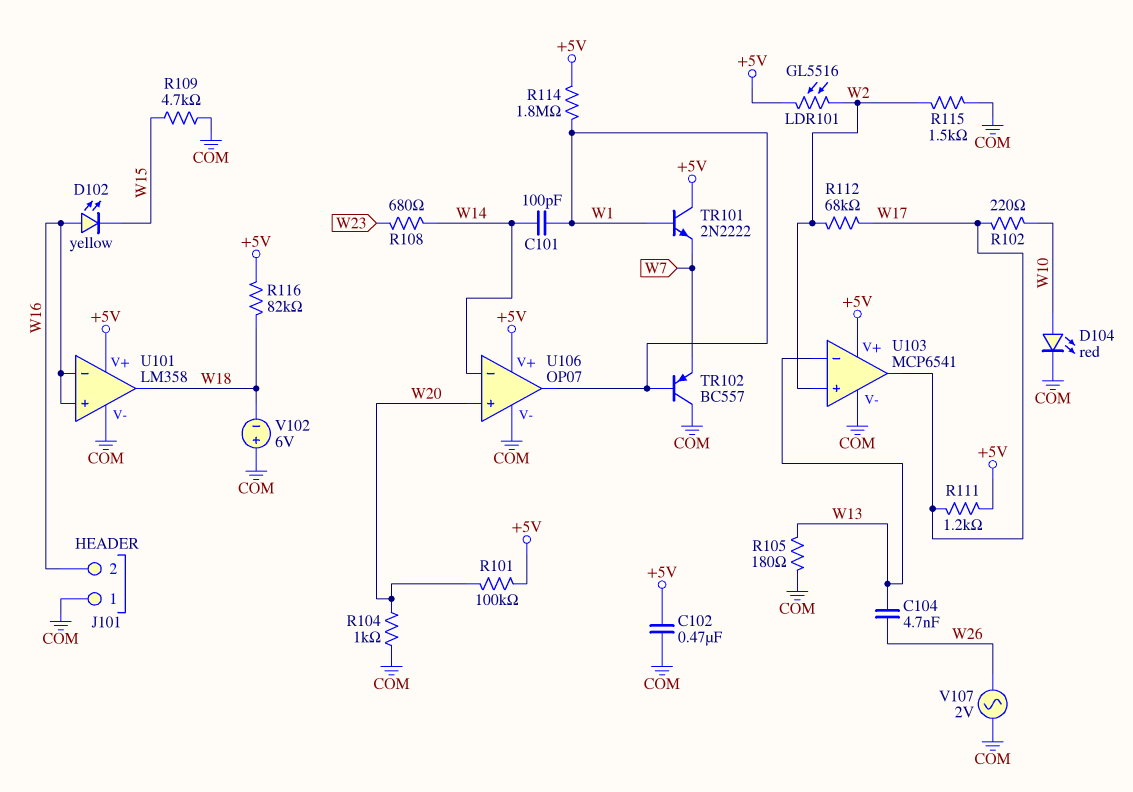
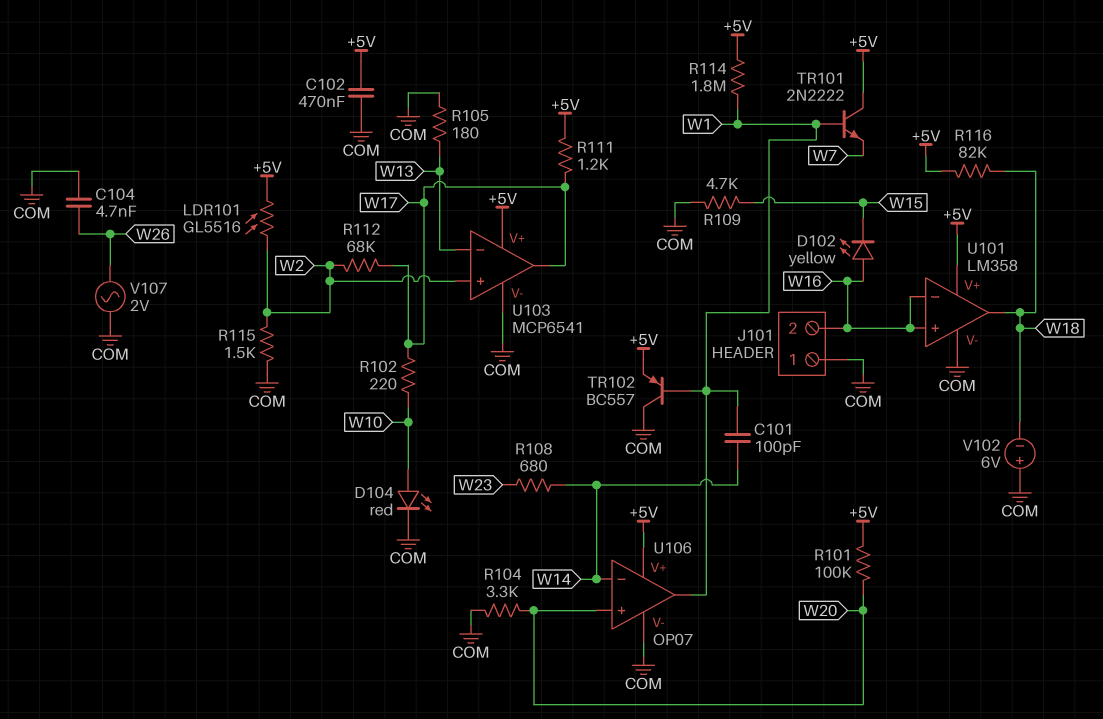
C104: 4.7nF (W13, W26) -> 4.7nF (COM, W26)
R104: 1k (COM, W20) -> 3.3k (COM, W20)
TR102: PNP BC557 (B W1, C COM, E W7) -> PNP BC557 (B W1, C COM, E +5V)

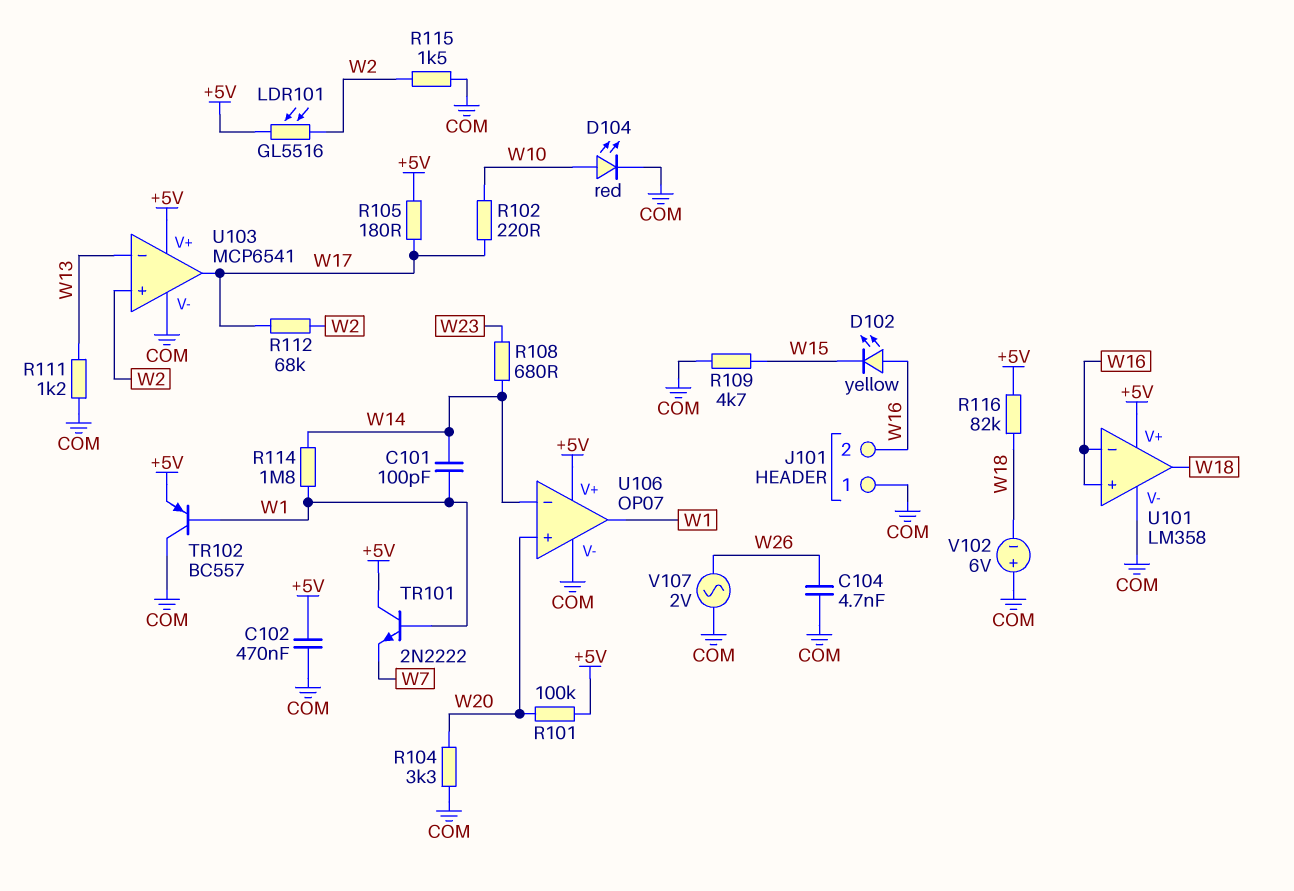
R105: 180 (COM, W13) -> 180 (+5V, W17)
R111: 1.2k (+5V, W17) -> 1.2k (COM, W13)
R114: 1.8M (+5V, W1) -> 1.8M (W1, W14)

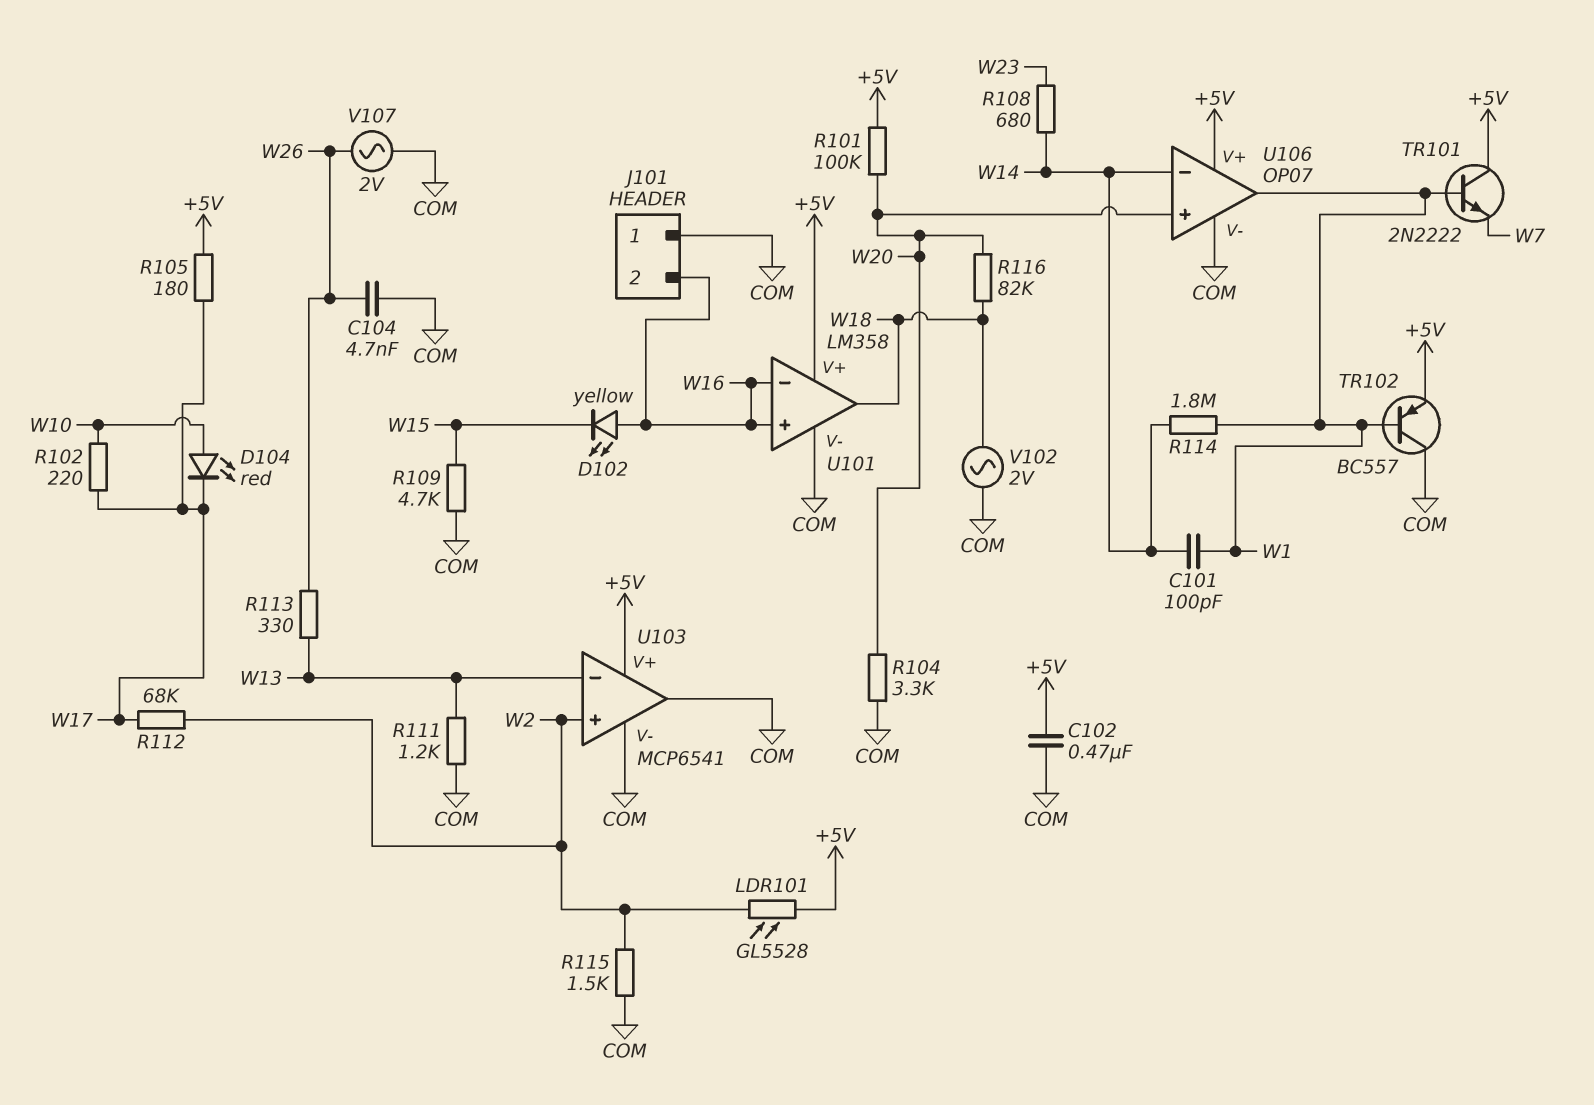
D104: LED red (A W10, K COM) -> LED red (A W10, K W17)
LDR101: GL5516 (+5V, W2) -> GL5528 (+5V, W2)
R113: none -> 330 (W13, W26)
R116: 82k (+5V, W18) -> 82k (W18, W20)
U103 pin out: W17 -> COM
V102: 6V (plus COM, minus W18) -> AC 2V (COM, W18)

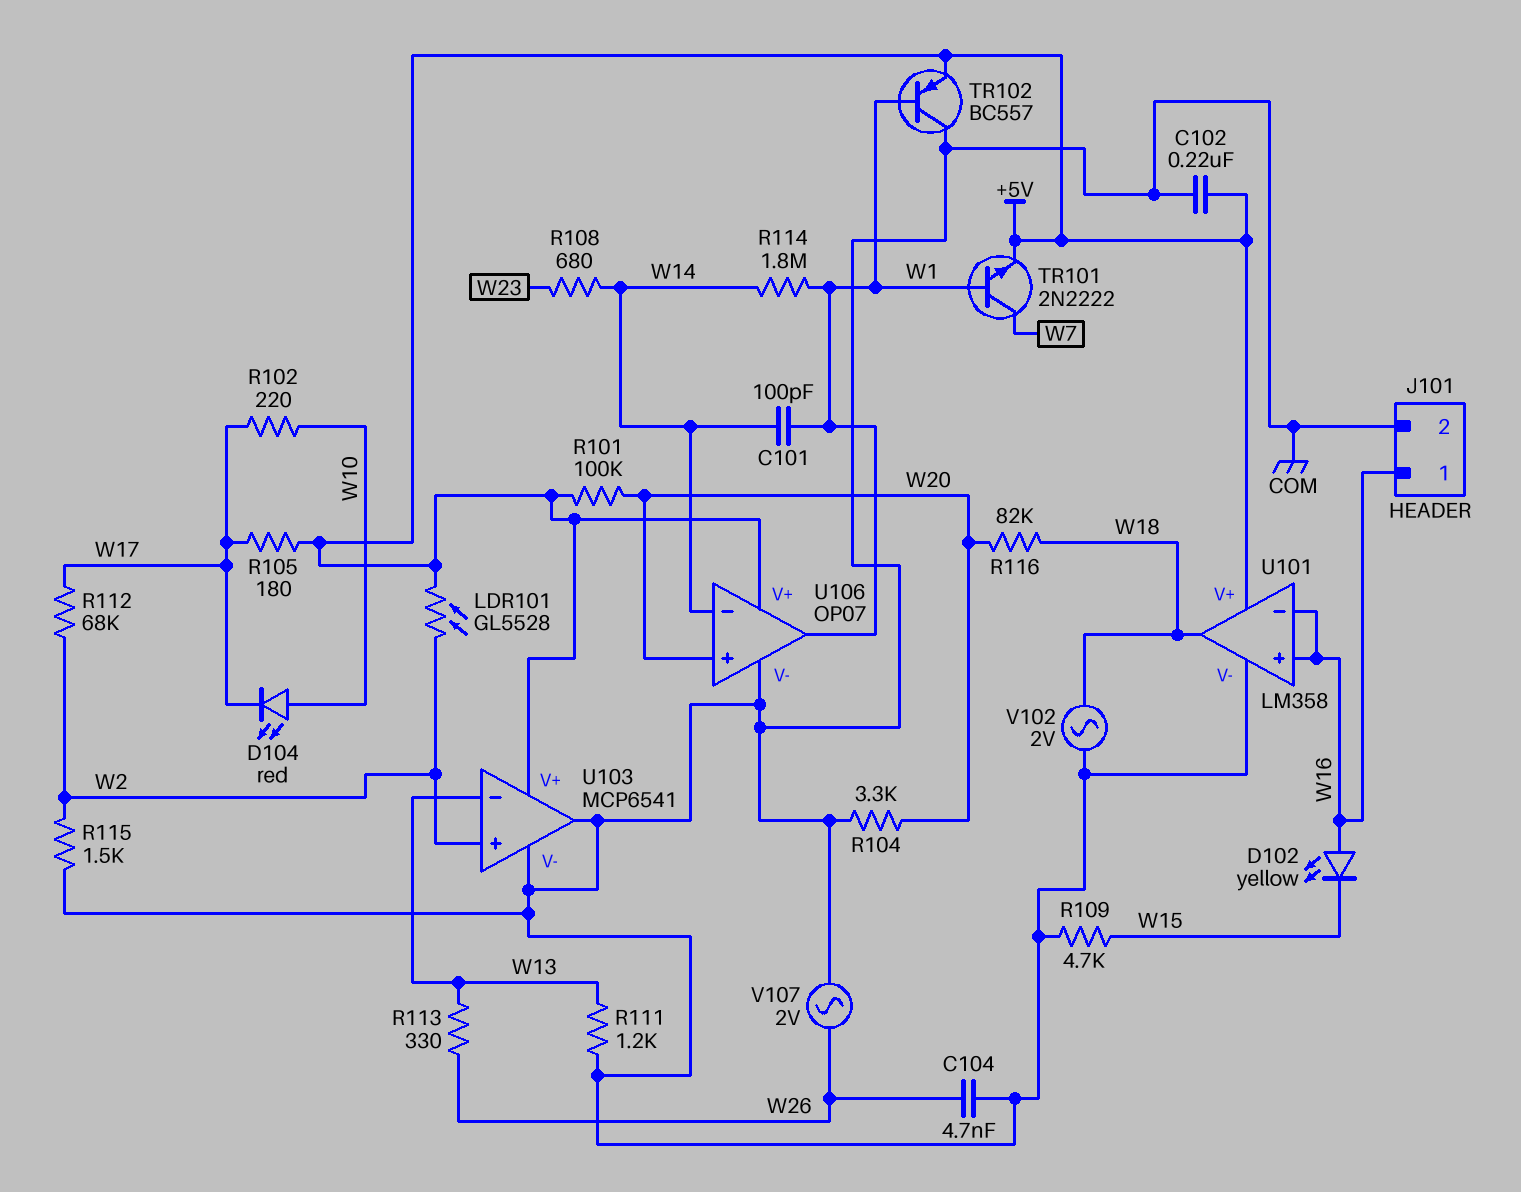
C102: 470nF (+5V, COM) -> 220nF (+5V, COM)
J101 pin 1: COM -> W16
J101 pin 2: W16 -> COM
TR101: NPN 2N2222 (B W1, C +5V, E W7) -> NPN 2N2222 (B W1, C W7, E +5V)

